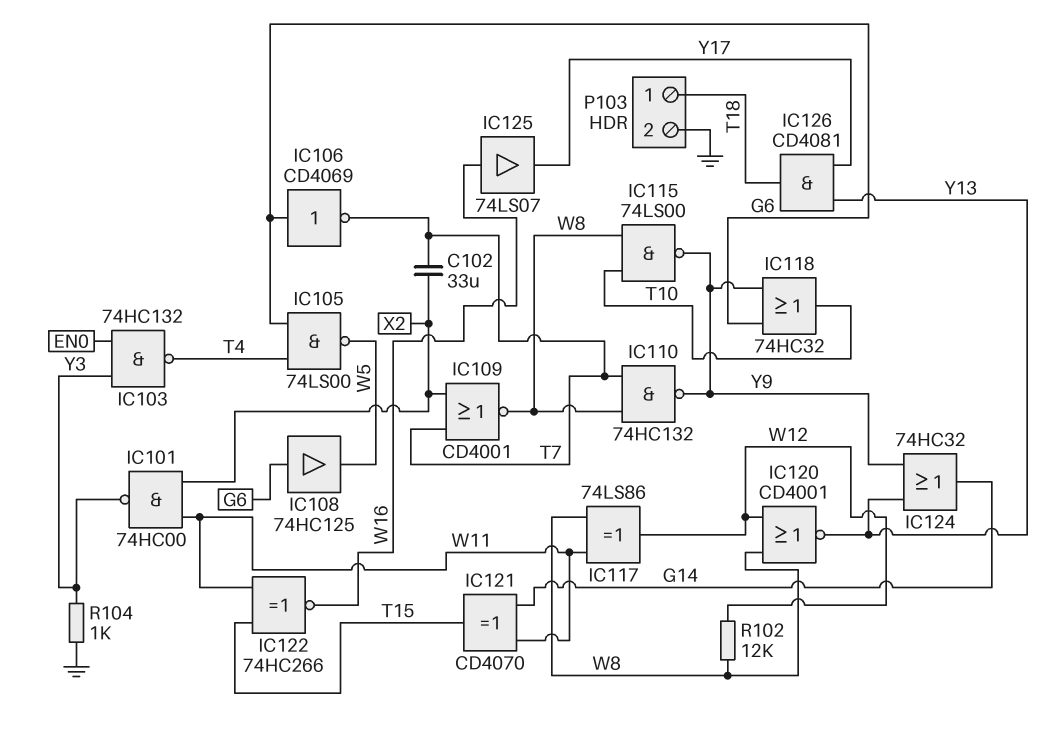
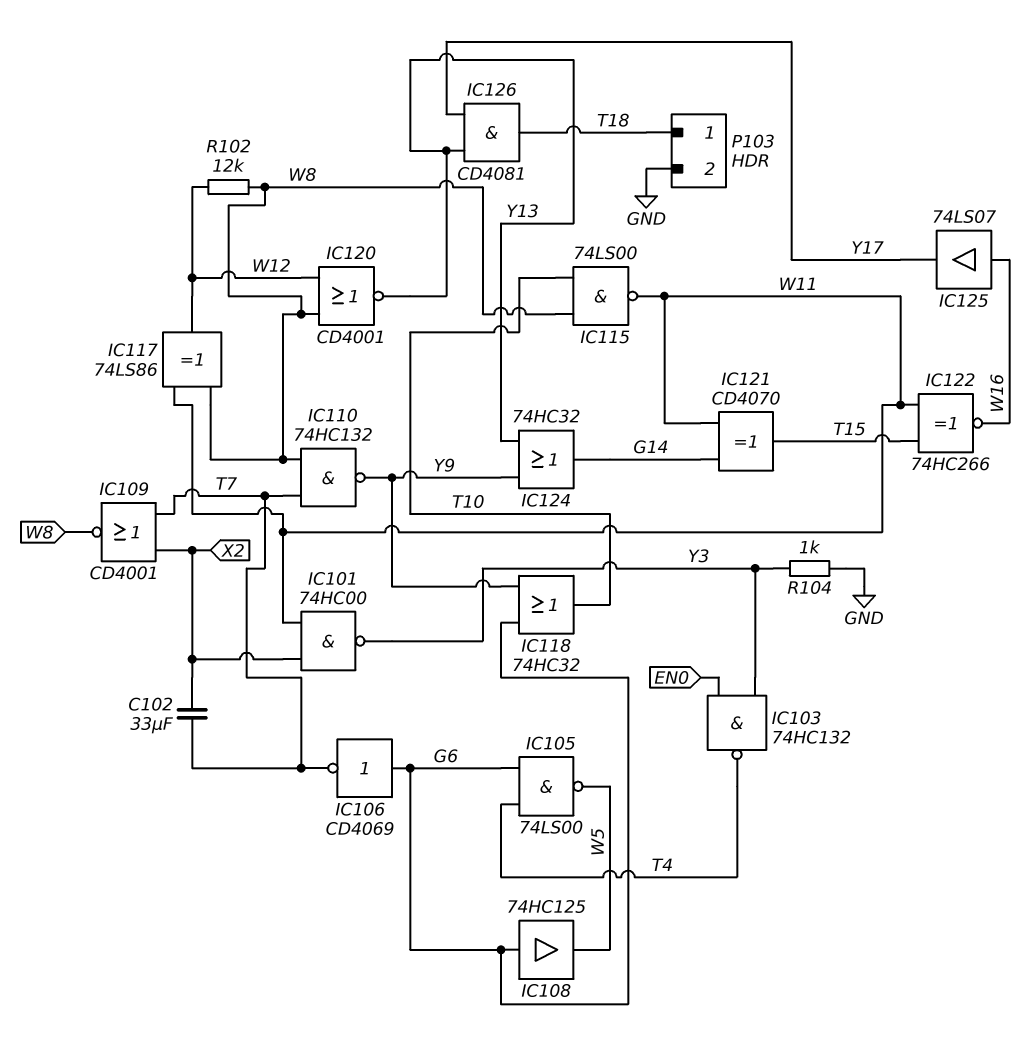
IC115: NAND 74LS00 (in T10, in W8, out Y9) -> NAND 74LS00 (in T10, in W8, out W11)

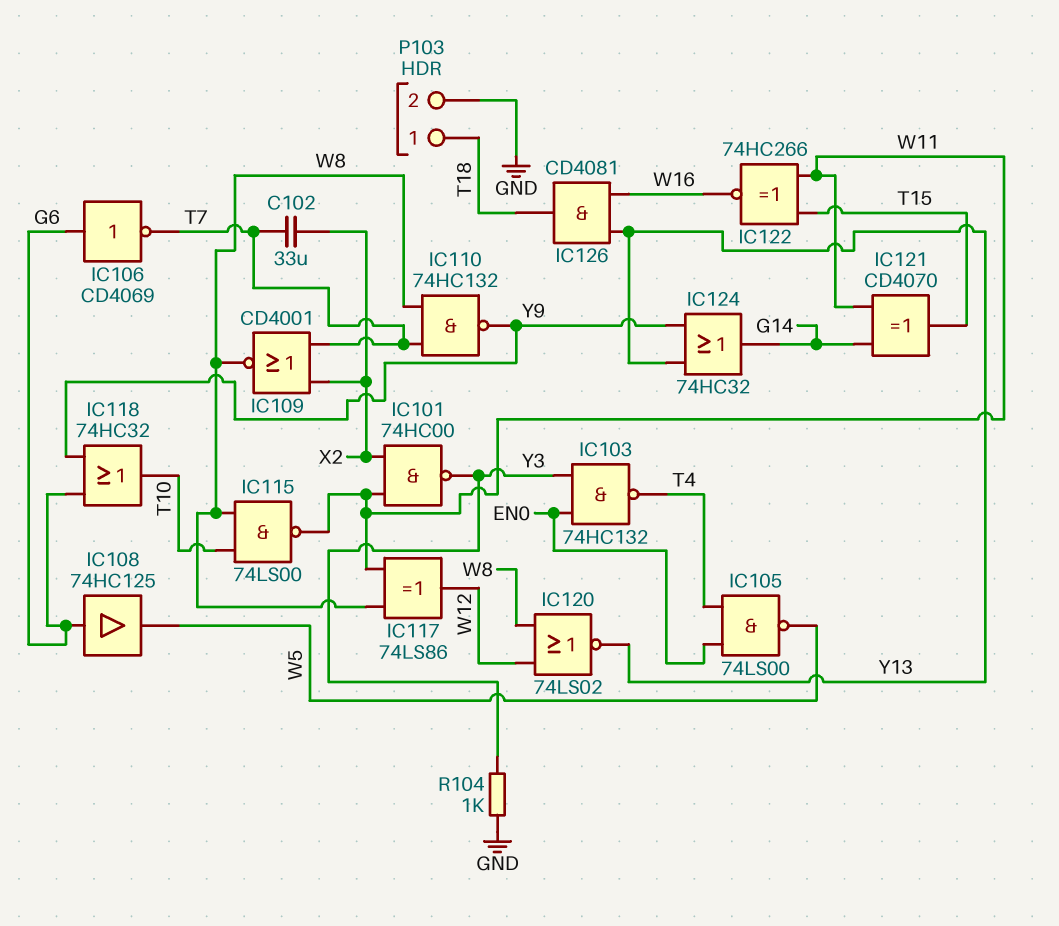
IC105: NAND 74LS00 (in G6, in T4, out W5) -> NAND 74LS00 (in EN0, in T4, out W5)
IC120: NOR CD4001 (in W8, in W12, out Y13) -> NOR 74LS02 (in W8, in W12, out Y13)
IC125: buffer 74LS07 (in W16, out Y17) -> none
IC126: AND CD4081 (in Y13, in Y17, out T18) -> AND CD4081 (in W16, in Y13, out T18)
R102: 12k (W8, W12) -> none

